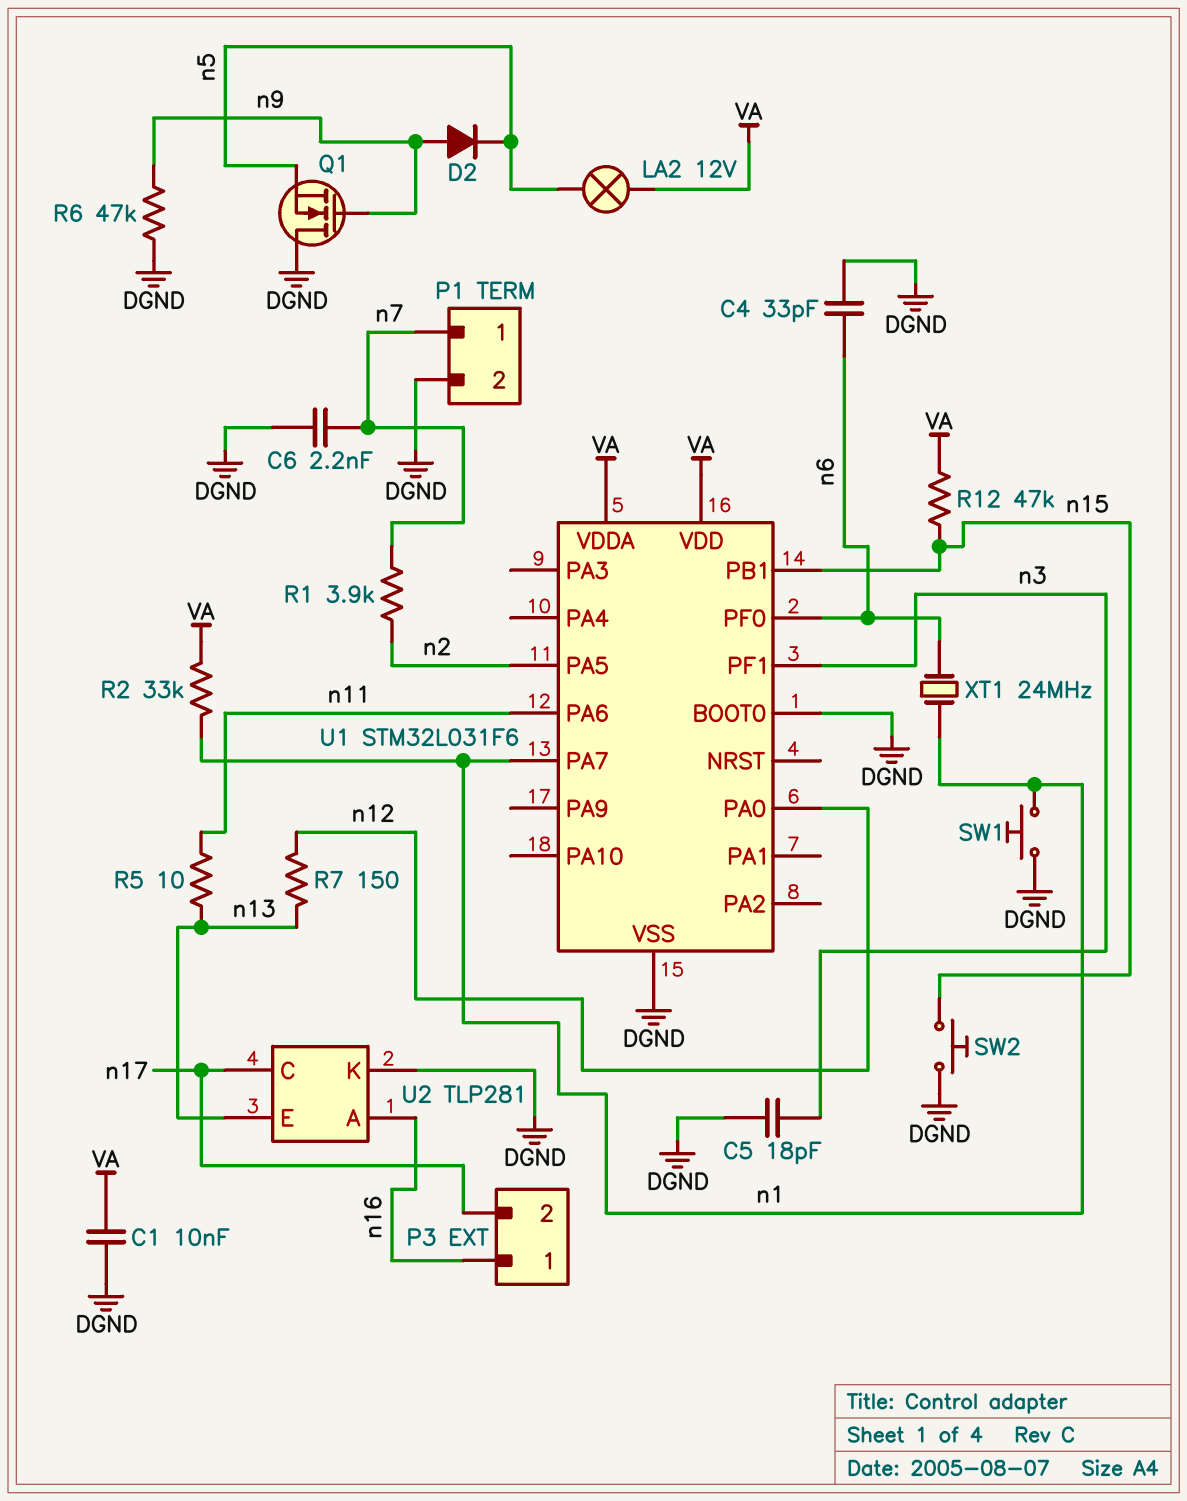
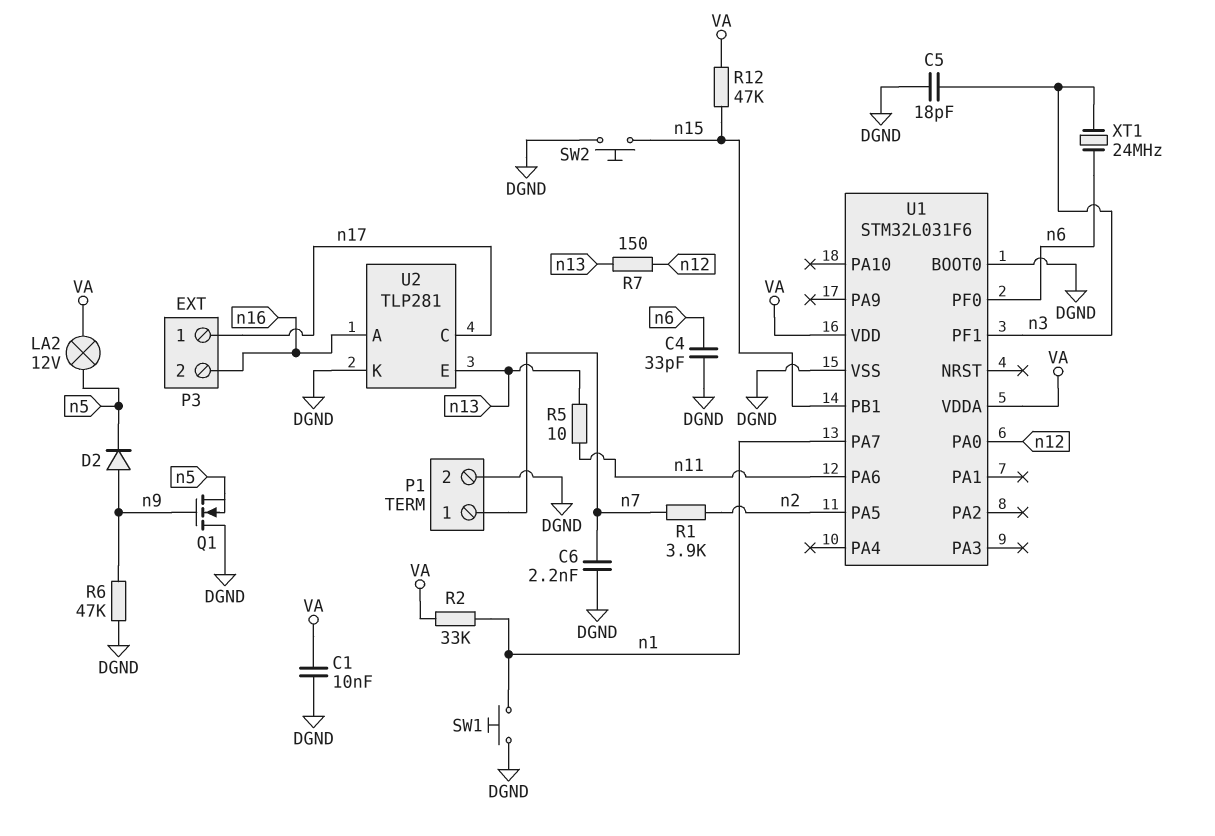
P3 pin 1: n16 -> n17
P3 pin 2: n17 -> n16
XT1: 24MHz (n1, n6) -> 24MHz (n3, n6)

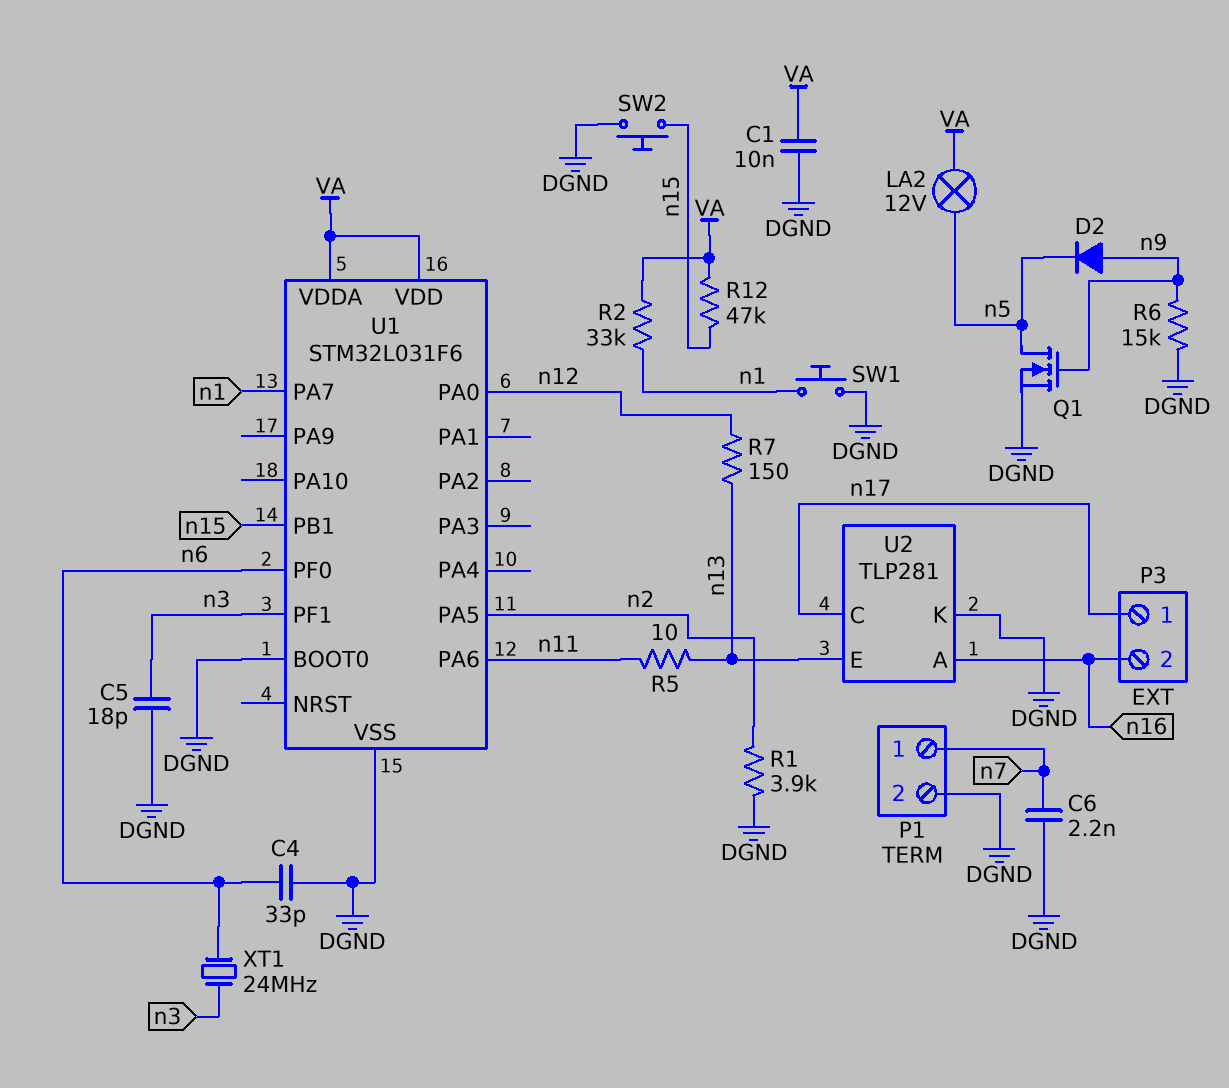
Q1: NMOS (G n9, D DGND, S n5) -> NMOS (G n9, D n5, S DGND)
R1: 3.9k (n2, n7) -> 3.9k (DGND, n2)
R6: 47k (DGND, n9) -> 15k (DGND, n9)

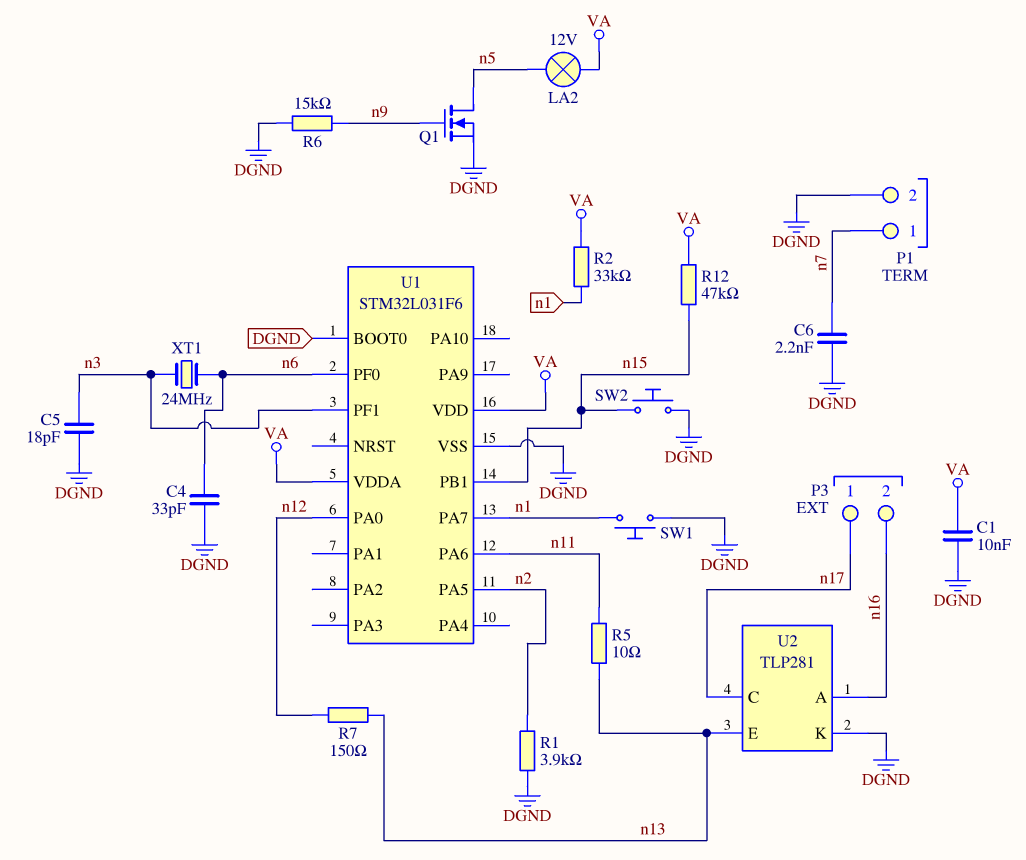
D2: diode (A n9, K n5) -> none

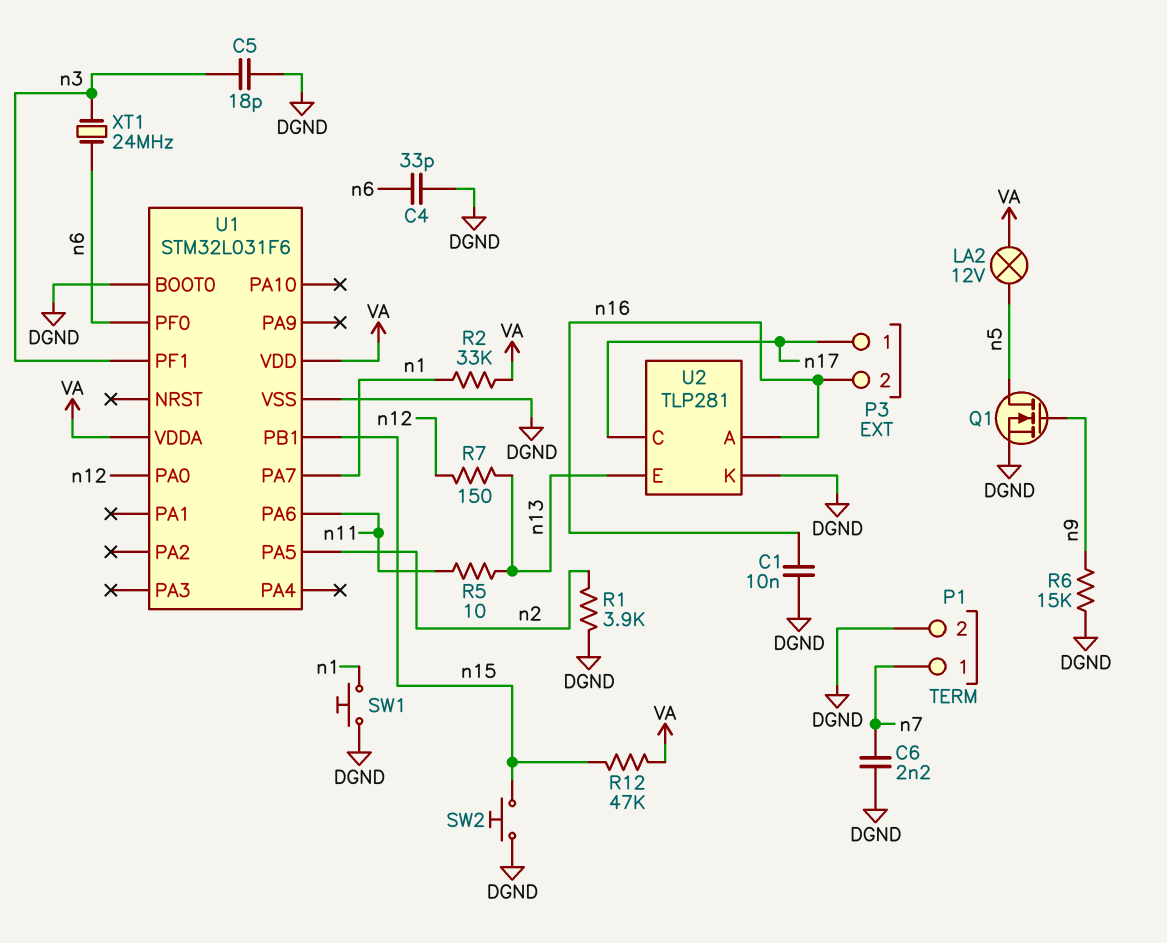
C1: 10nF (DGND, VA) -> 10nF (DGND, n16)

